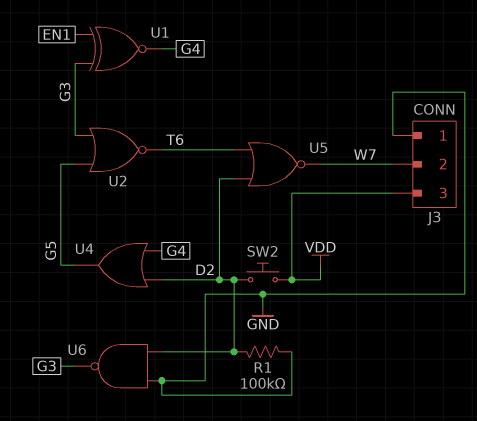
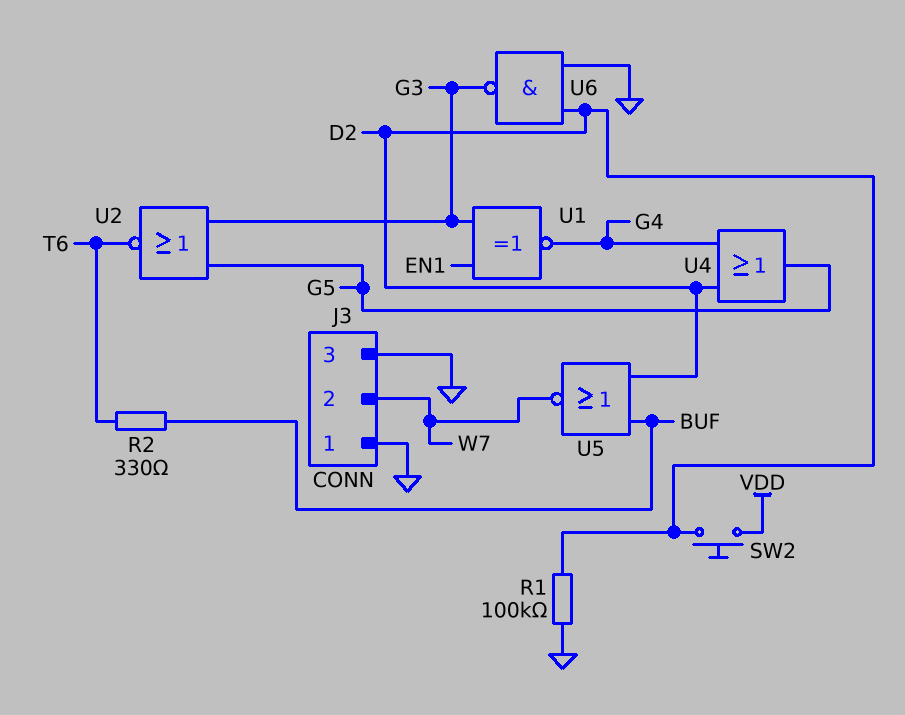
J3 pin 3: VDD -> GND
R2: none -> 330 (BUF, T6)
U5: NOR (in D2, in T6, out W7) -> NOR (in BUF, in D2, out W7)

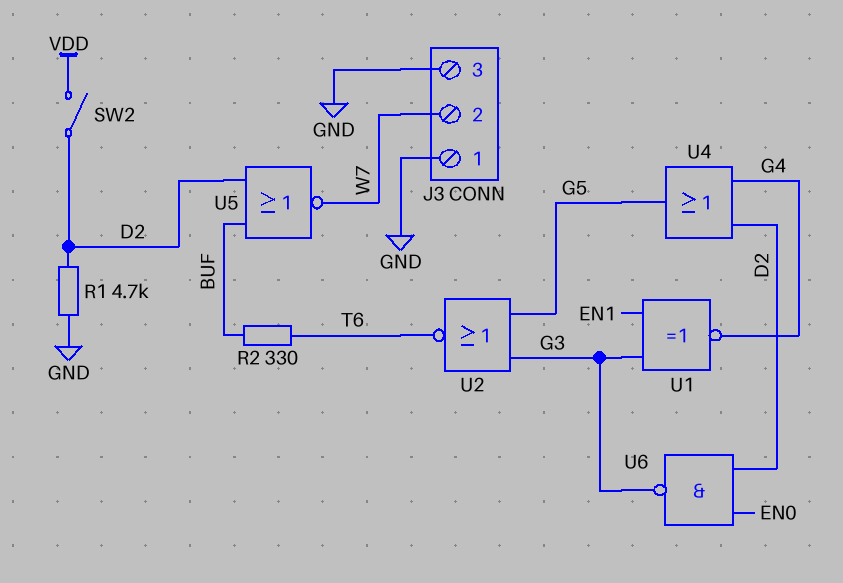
R1: 100k (D2, GND) -> 4.7k (D2, GND)
SW2: button (D2, VDD) -> switch (D2, VDD)
U6: NAND (in D2, in GND, out G3) -> NAND (in D2, in EN0, out G3)

